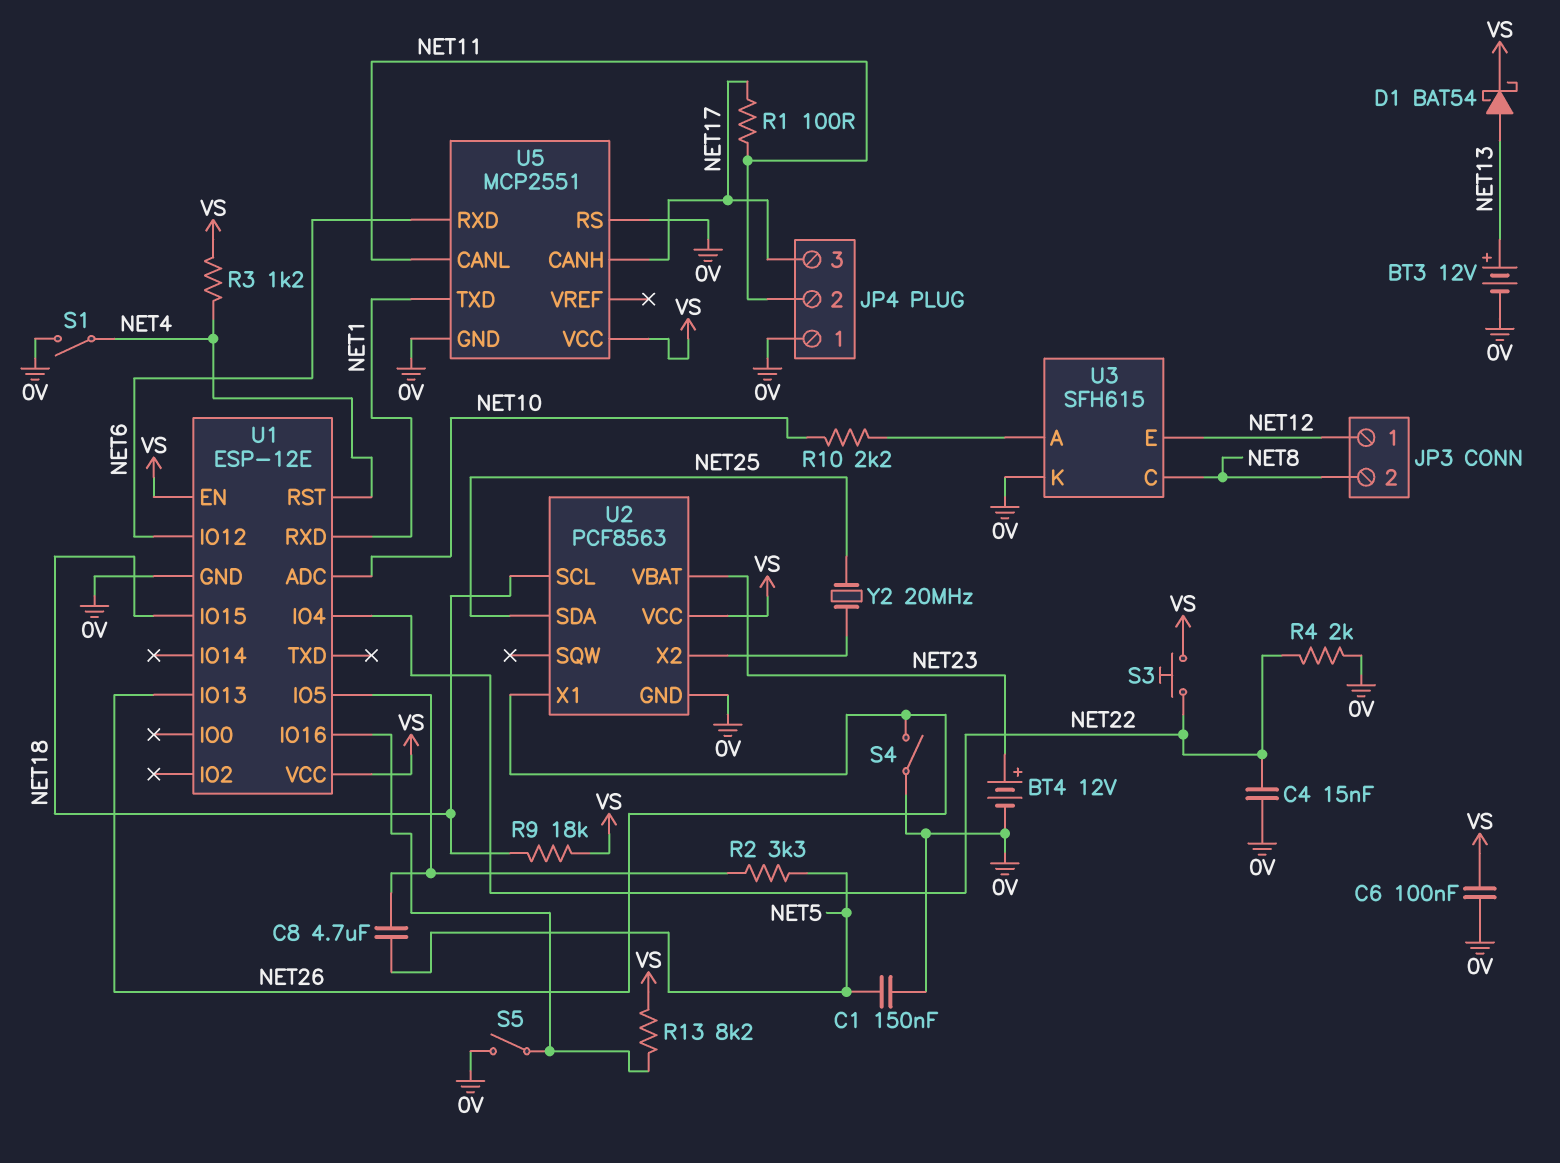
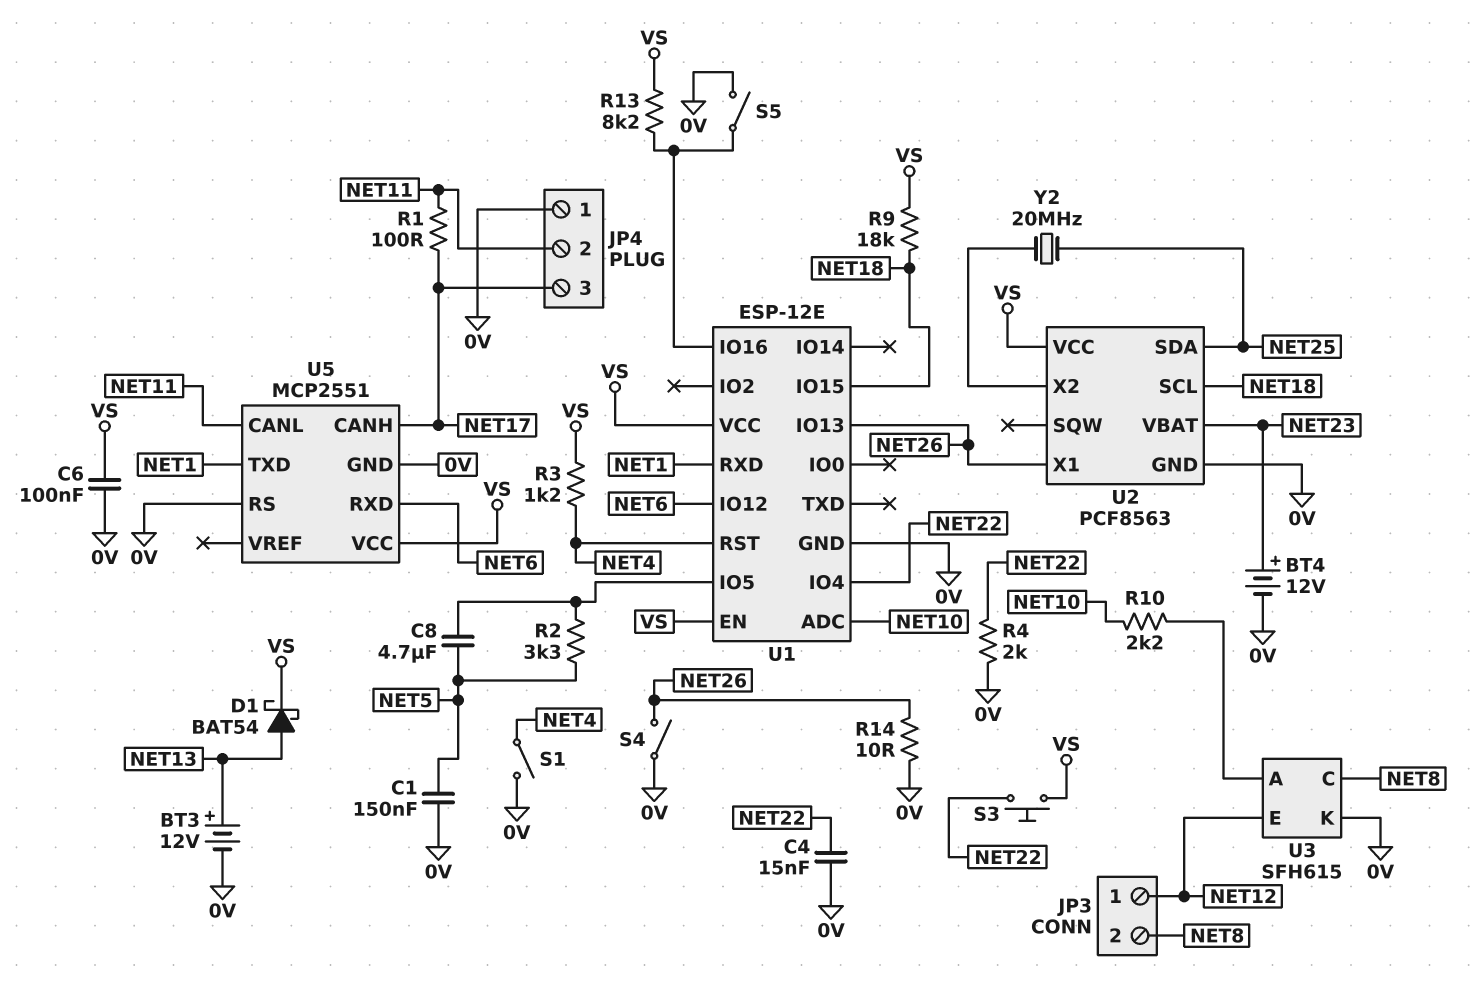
R14: none -> 10 (0V, NET26)

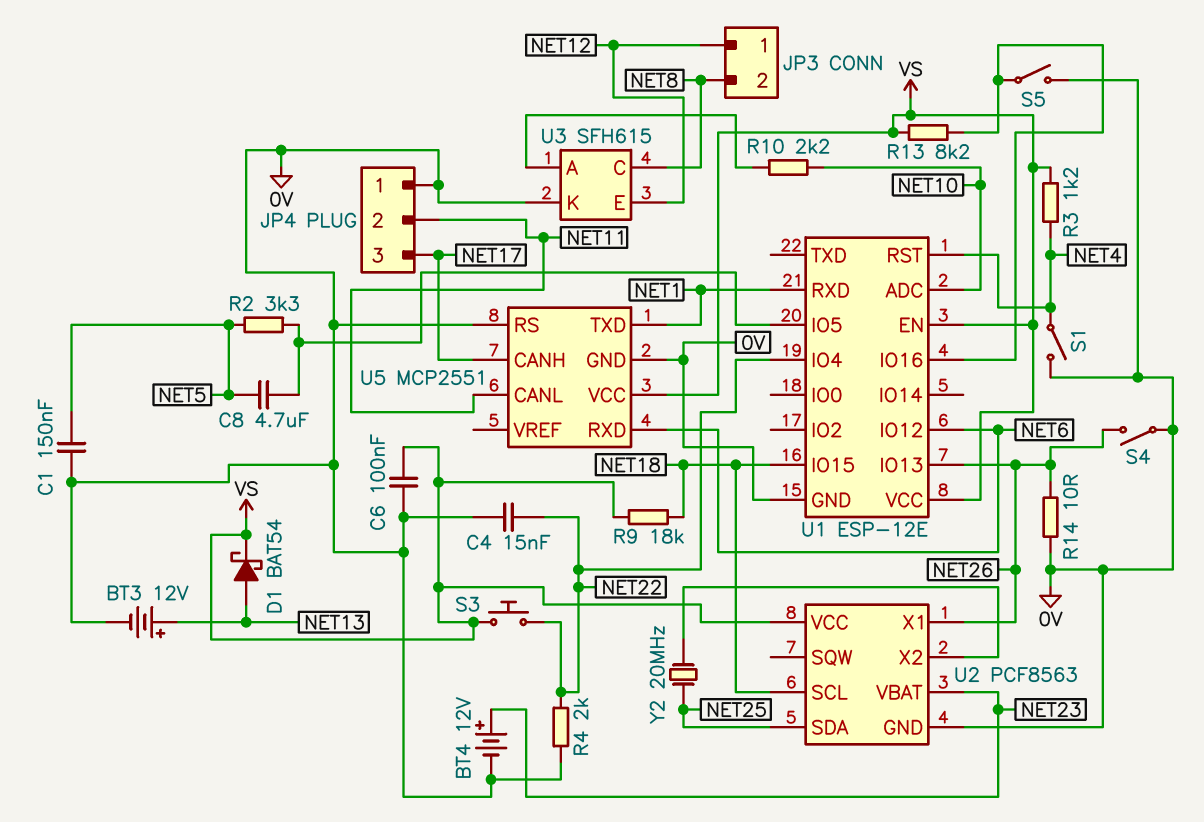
R1: 100 (NET11, NET17) -> none

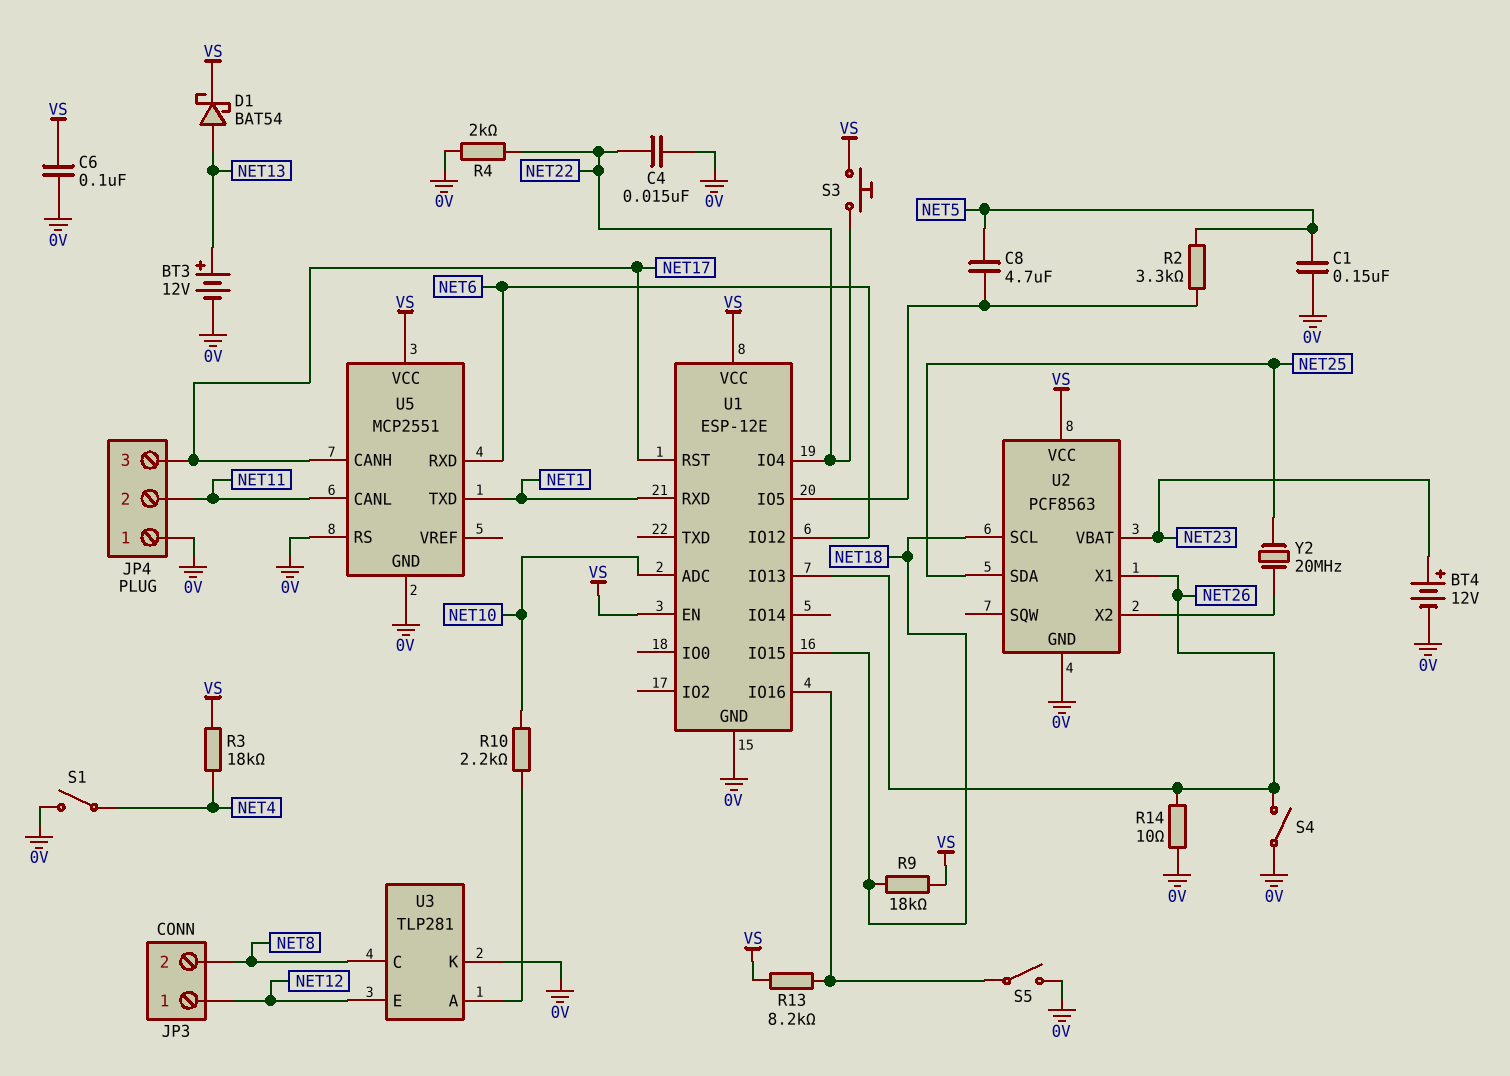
R3: 1.2k (NET4, VS) -> 18k (NET4, VS)
U1 pin RST: NET4 -> NET17
U3: SFH615 -> TLP281

